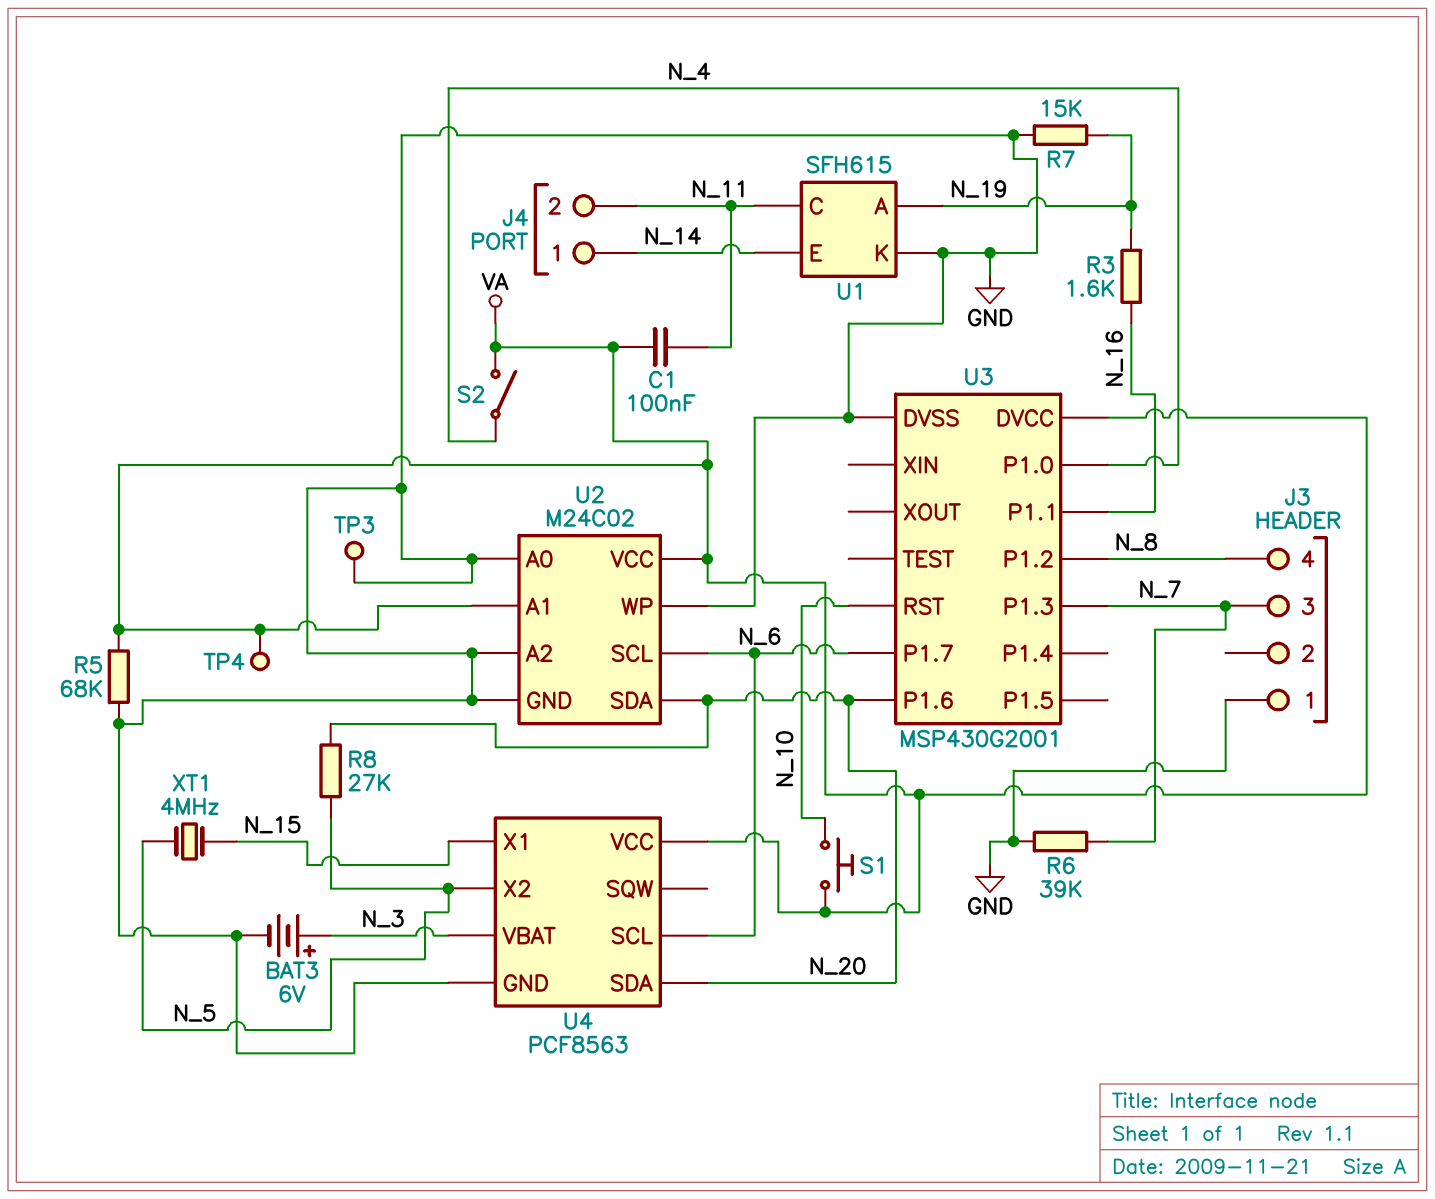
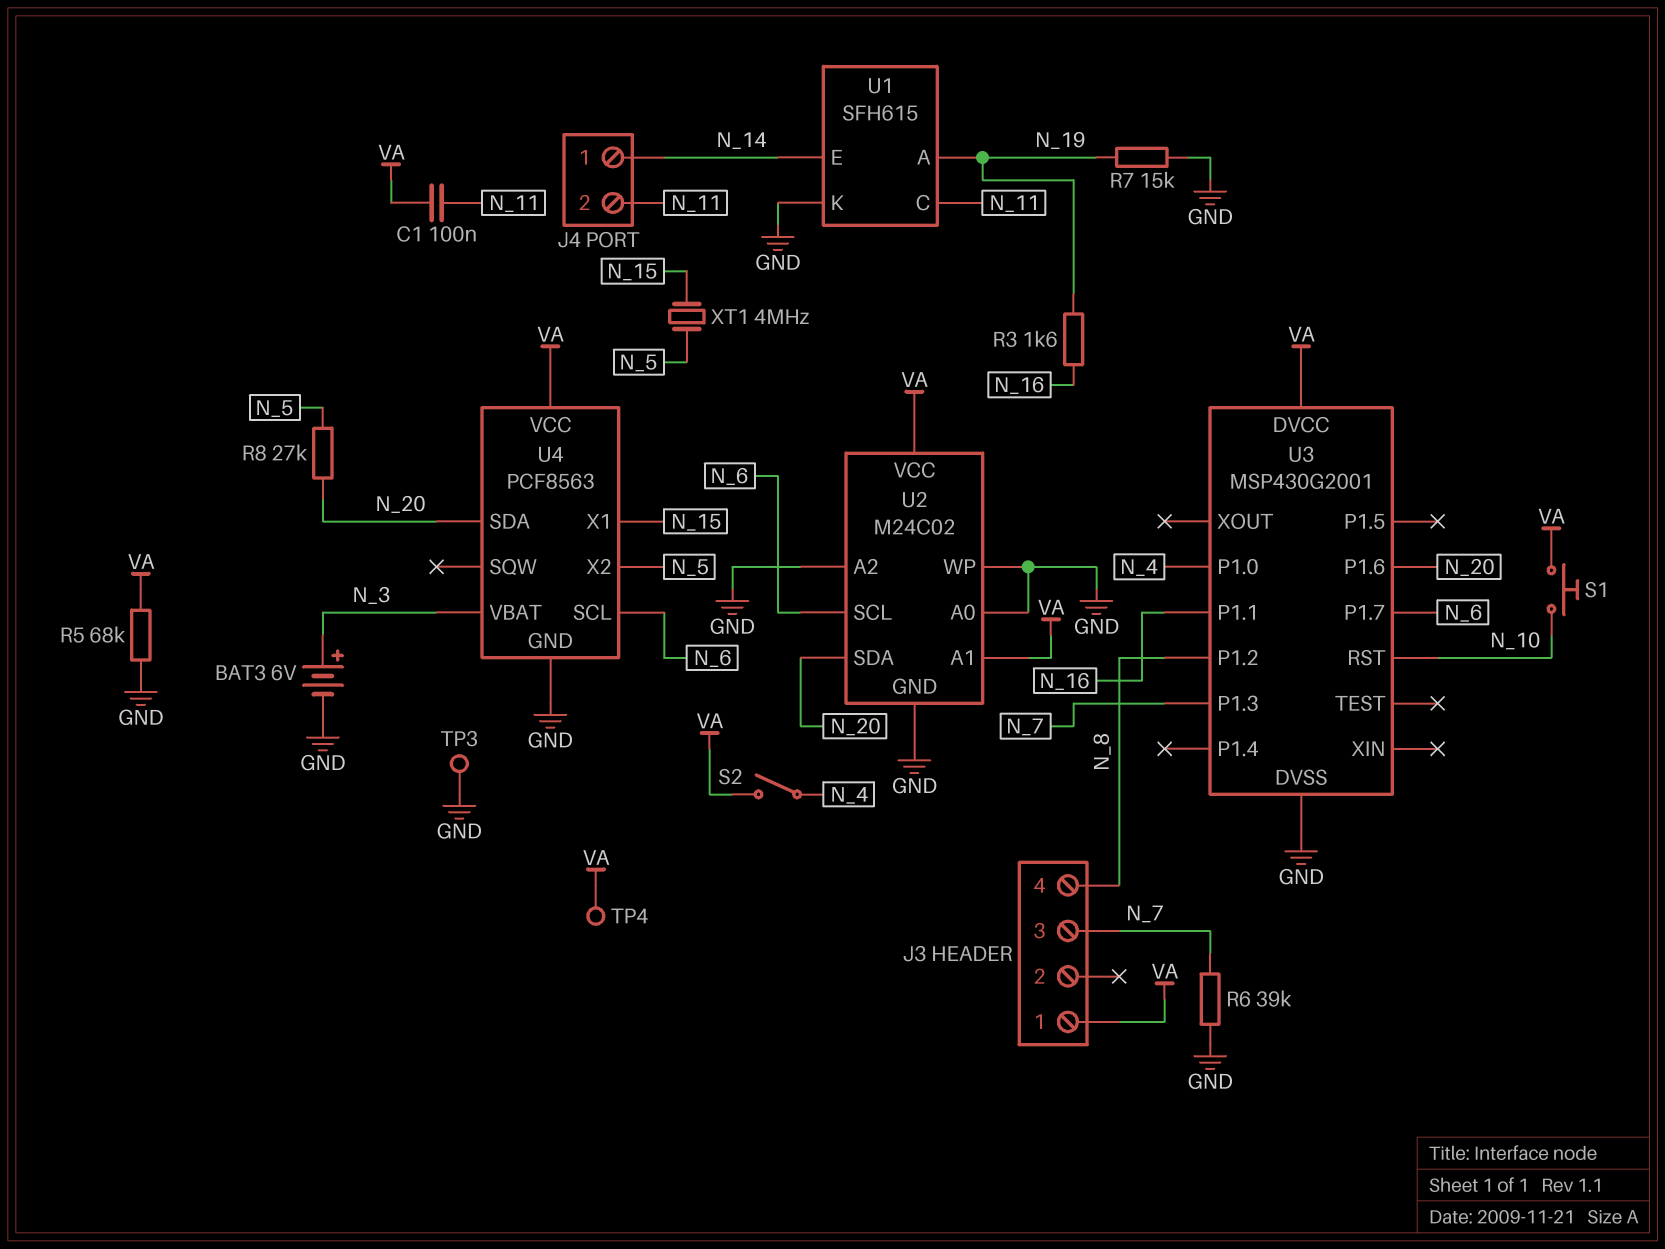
J3 pin 1: GND -> VA

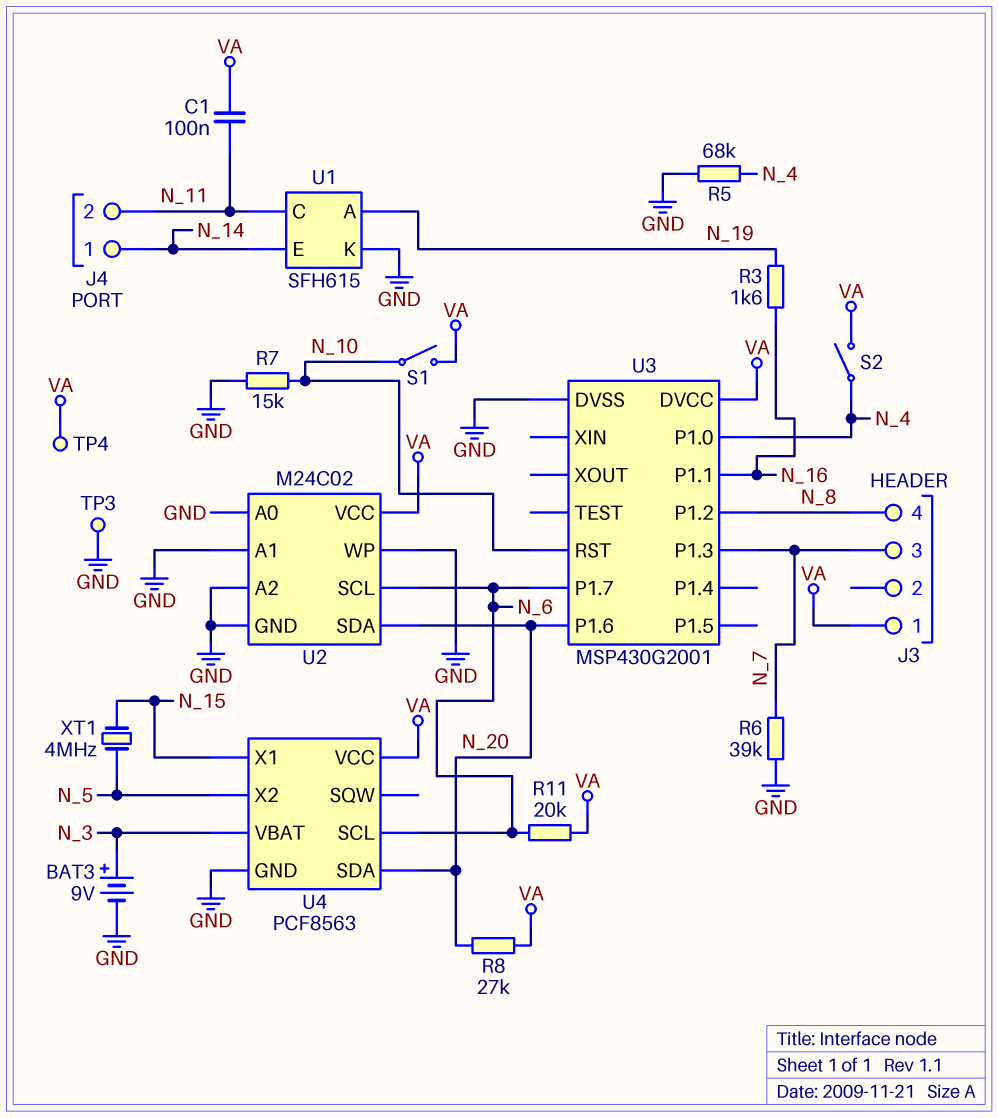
BAT3: 6V (plus N_3, minus GND) -> 9V (plus N_3, minus GND)
R5: 68k (GND, VA) -> 68k (GND, N_4)
R7: 15k (GND, N_19) -> 15k (GND, N_10)
R8: 27k (N_5, N_20) -> 27k (N_20, VA)
R11: none -> 20k (N_6, VA)
S1: button (N_10, VA) -> switch (N_10, VA)
U2 pin A1: VA -> GND

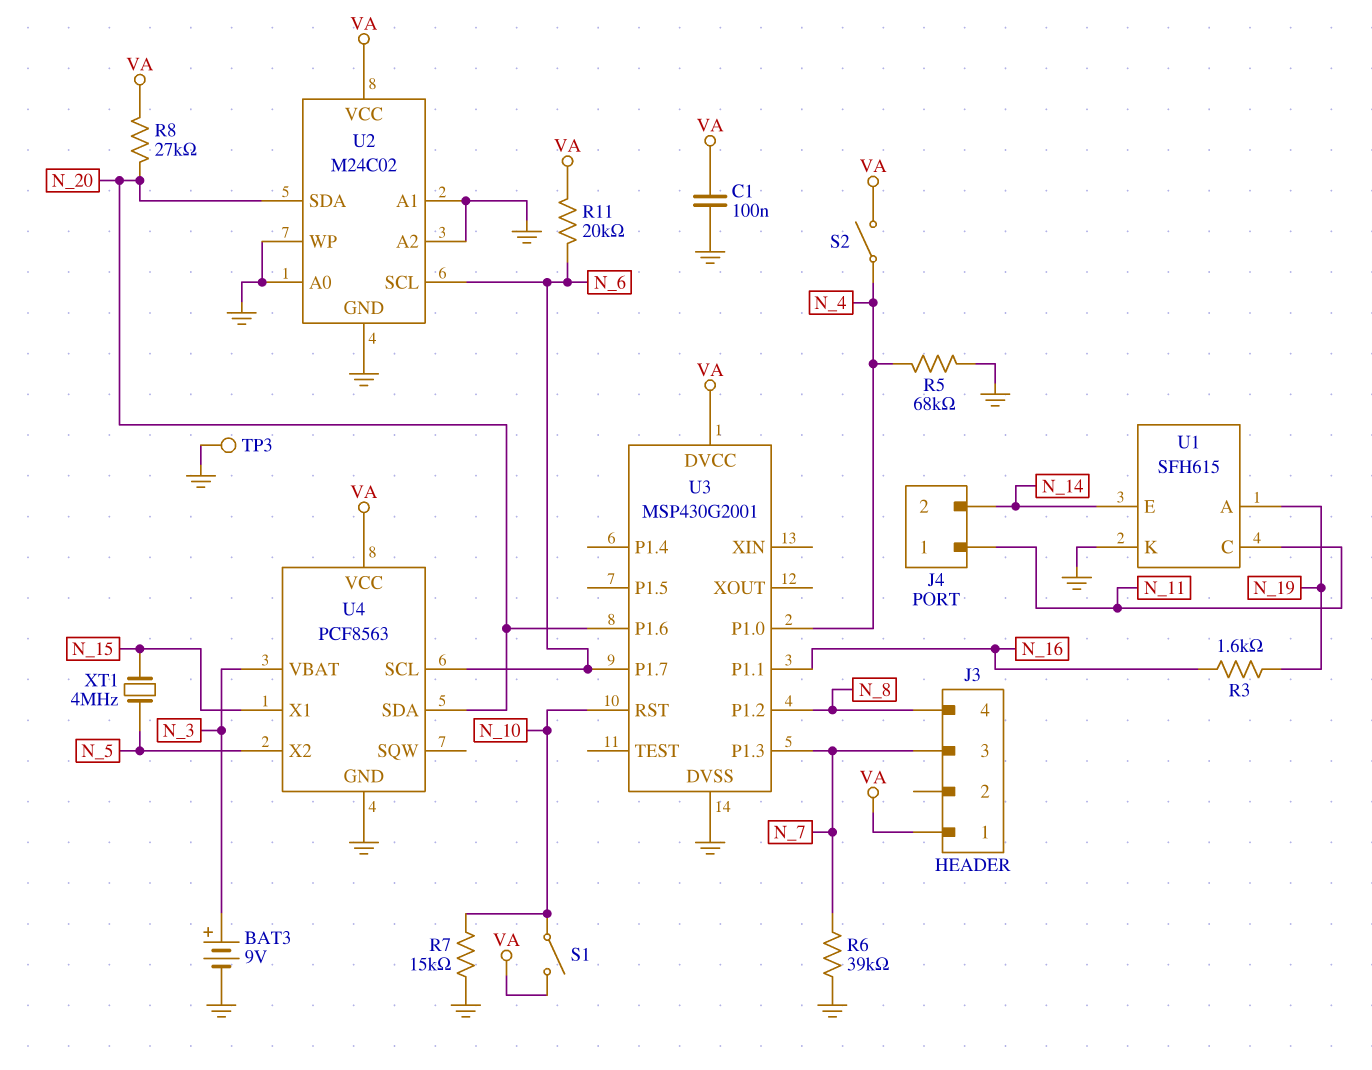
C1: 100nF (N_11, VA) -> 100nF (GND, VA)
J4 pin 1: N_14 -> N_11
J4 pin 2: N_11 -> N_14
TP4: test point (VA) -> none

